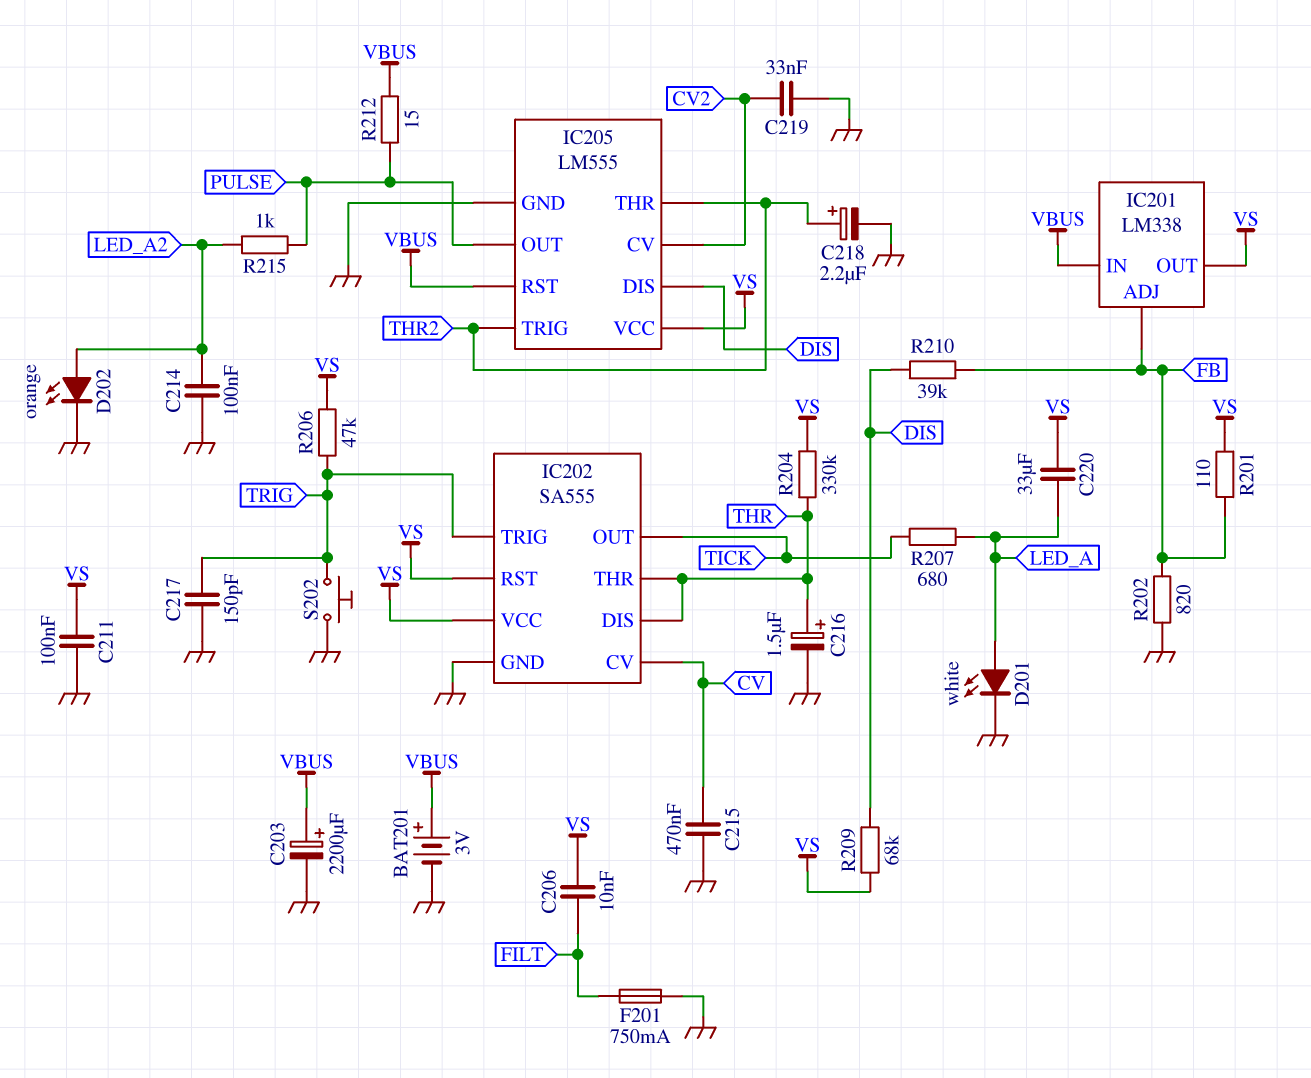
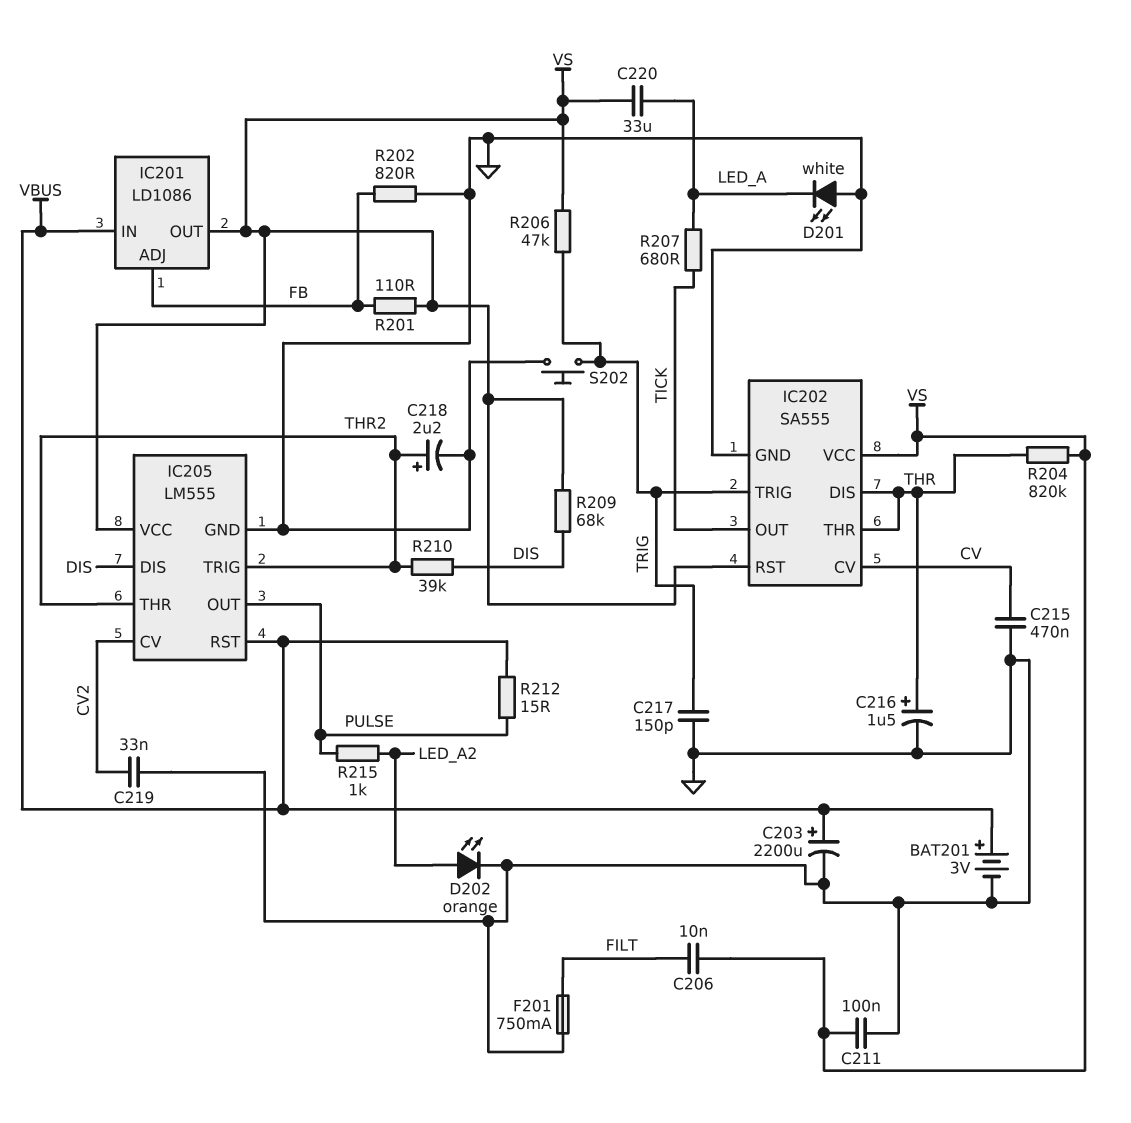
C214: 100nF (GND, LED_A2) -> none
D201: LED white (A LED_A, K GND) -> LED white (A GND, K LED_A)
IC201: LM338 -> LD1086
R204: 330k (THR, VS) -> 820k (THR, VS)
R210: 39k (DIS, FB) -> 39k (DIS, THR2)

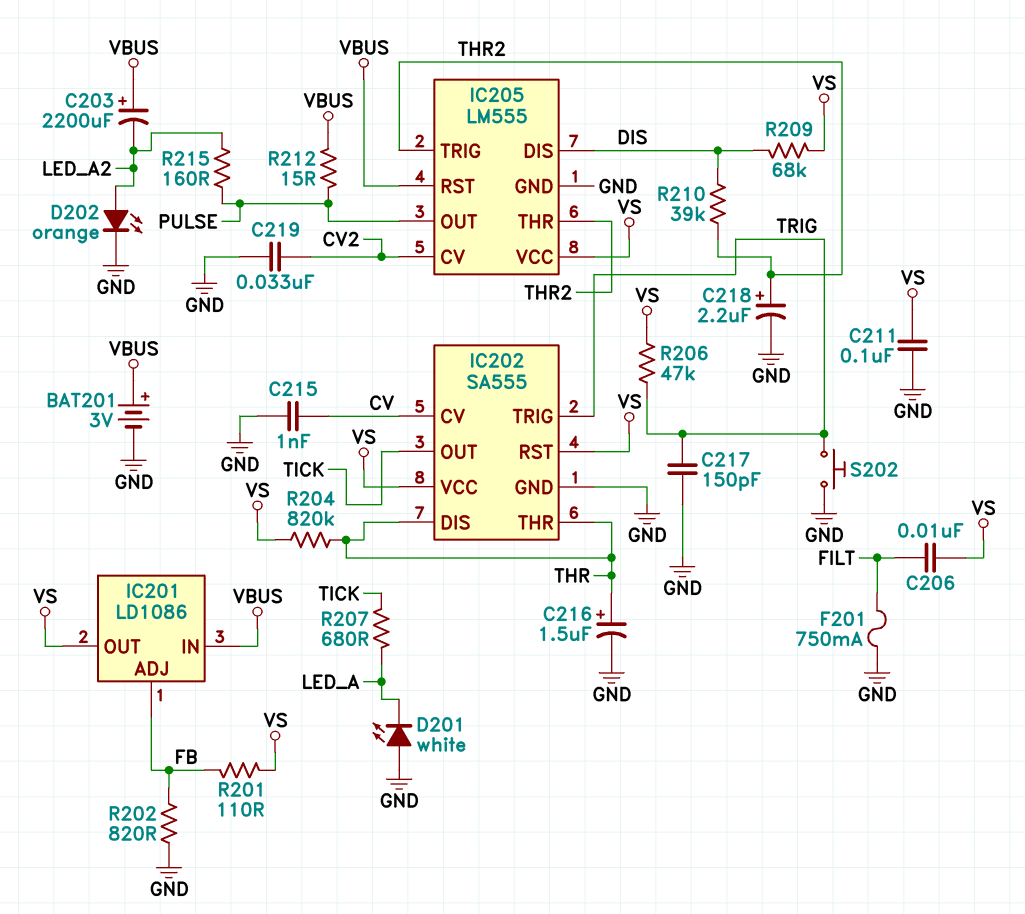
C203: 2200uF (plus VBUS, minus GND) -> 2200uF (plus VBUS, minus LED_A2)
C215: 470nF (CV, GND) -> 1nF (CV, GND)
C220: 33uF (LED_A, VS) -> none
R215: 1k (LED_A2, PULSE) -> 160 (LED_A2, PULSE)

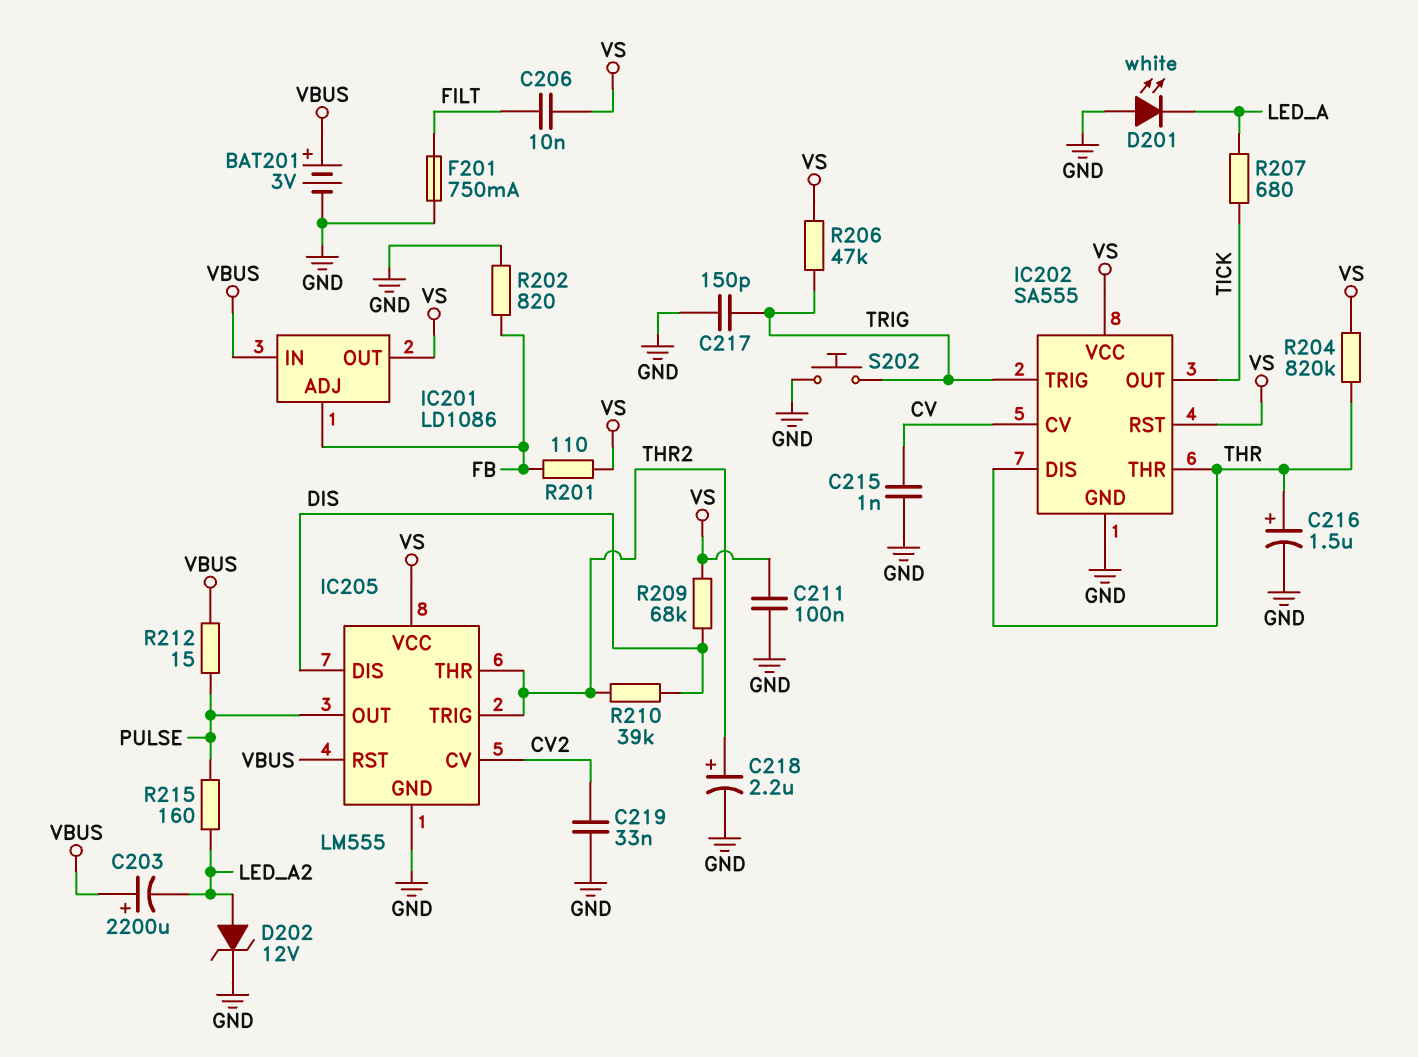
D202: LED orange (A LED_A2, K GND) -> zener 12V (A LED_A2, K GND)

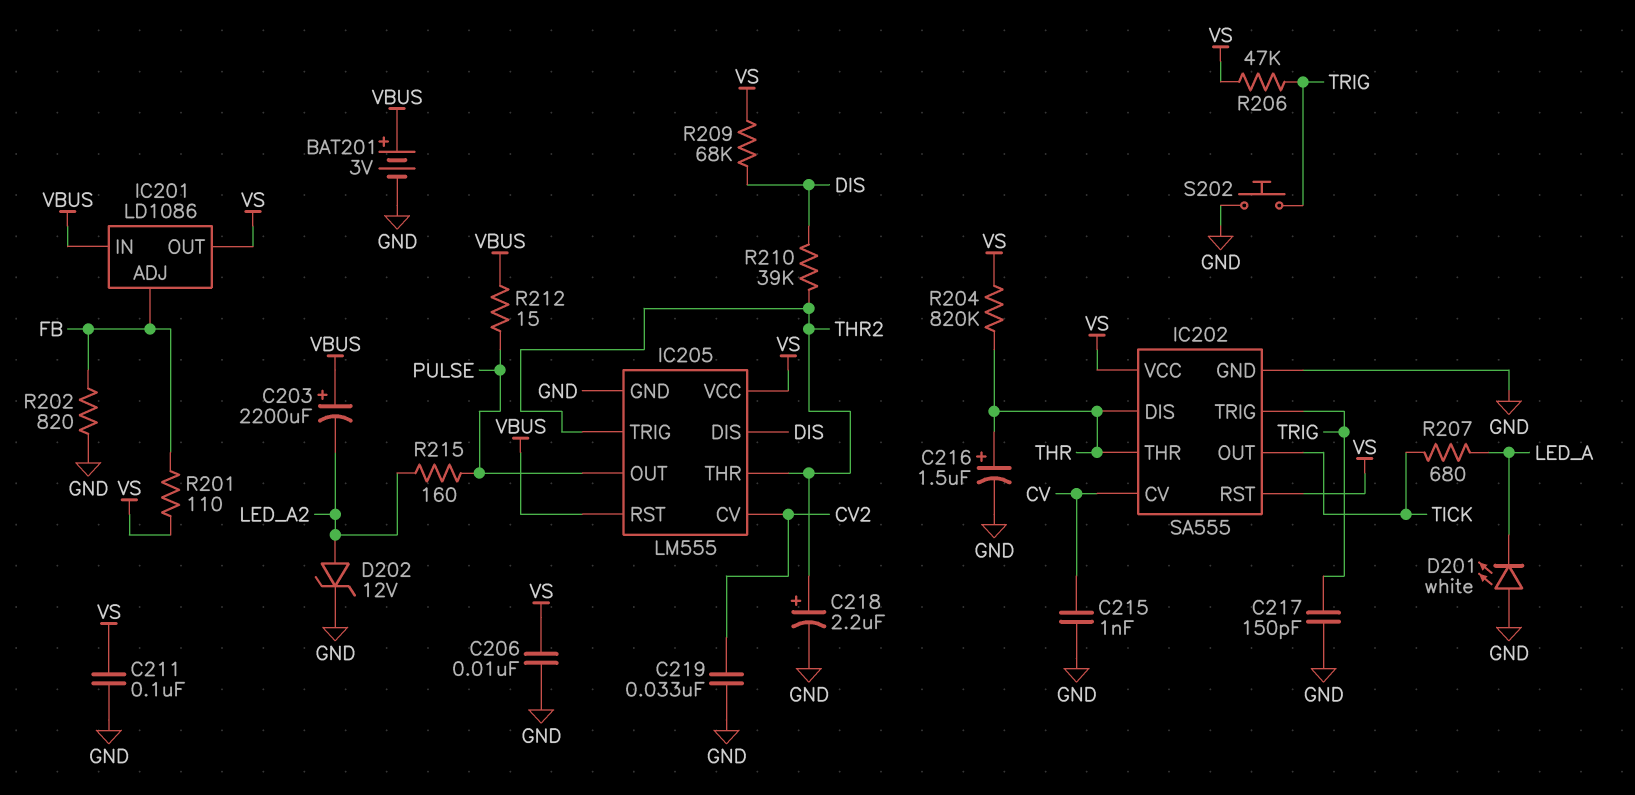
C206: 10nF (FILT, VS) -> 10nF (GND, VS)
F201: 750mA (FILT, GND) -> none

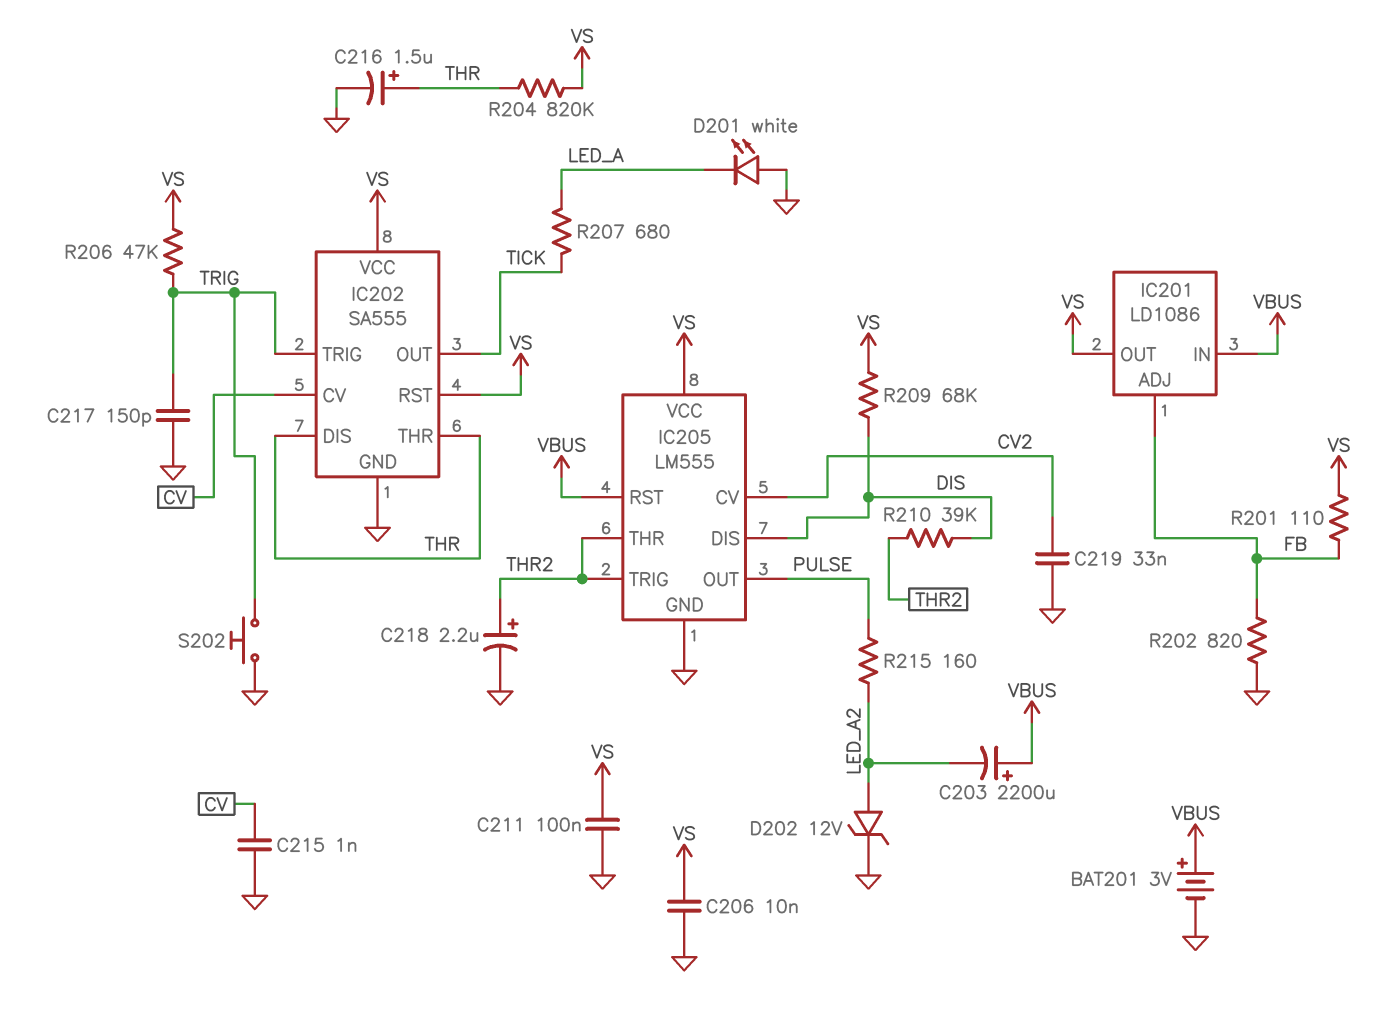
R212: 15 (PULSE, VBUS) -> none

